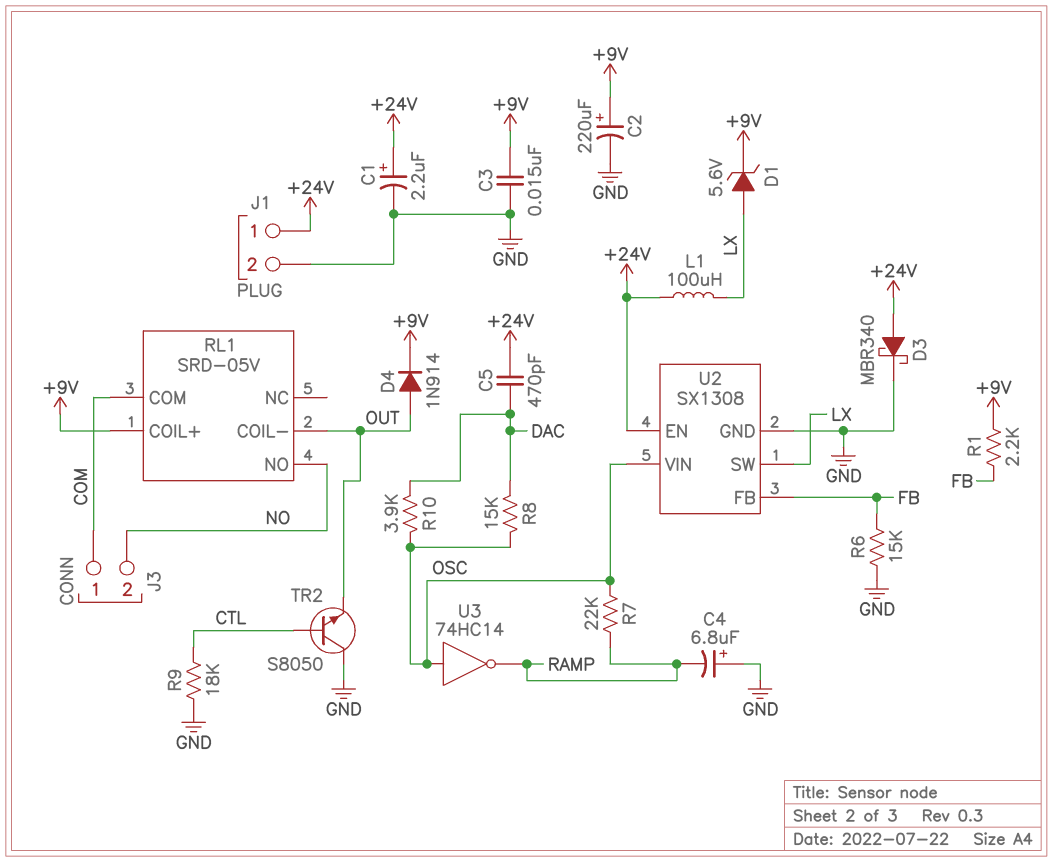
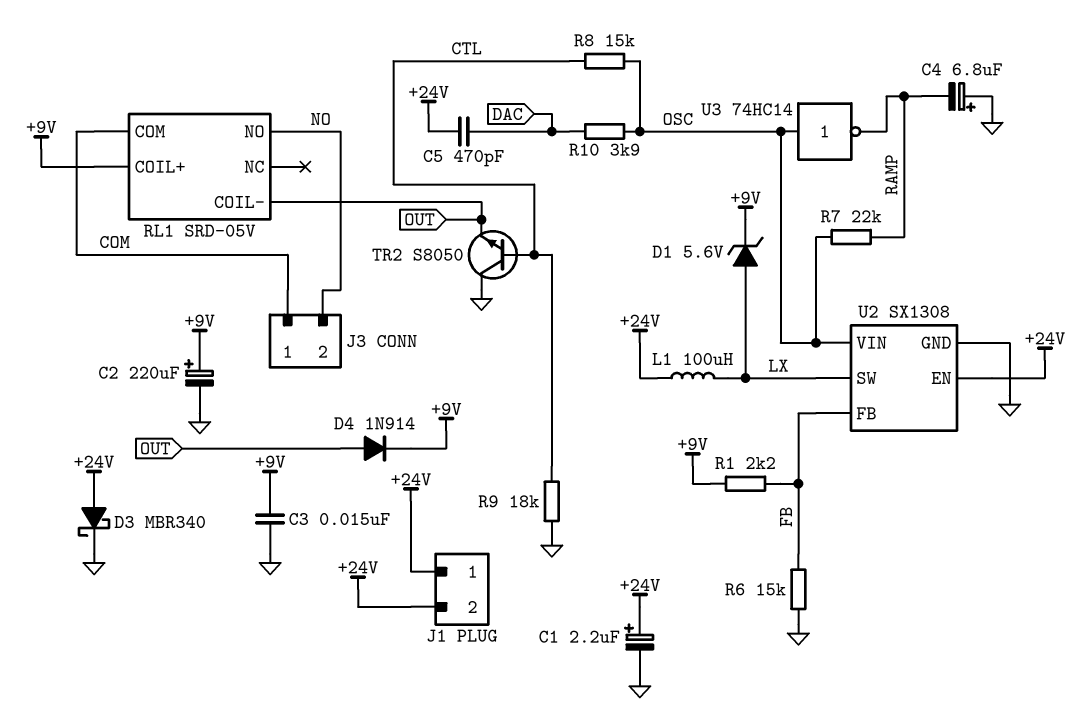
J1 pin 2: GND -> +24V
R8: 15k (DAC, OSC) -> 15k (CTL, OSC)

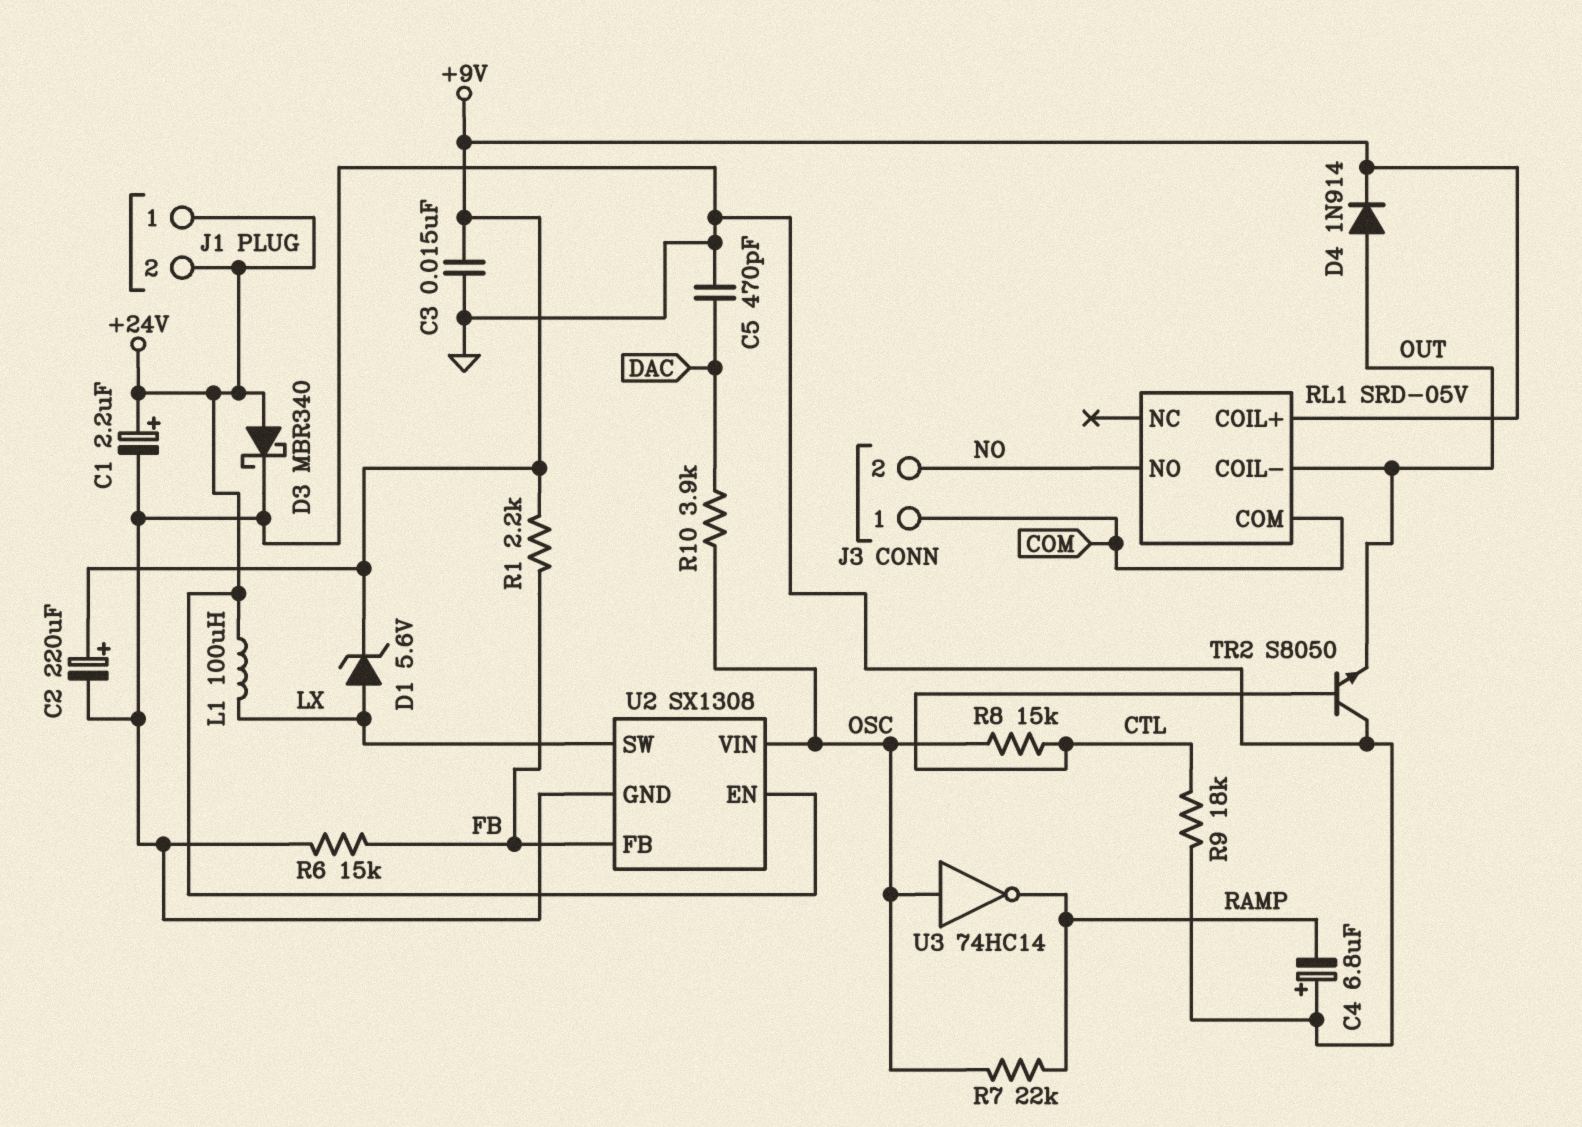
C5: 470pF (+24V, DAC) -> 470pF (DAC, GND)

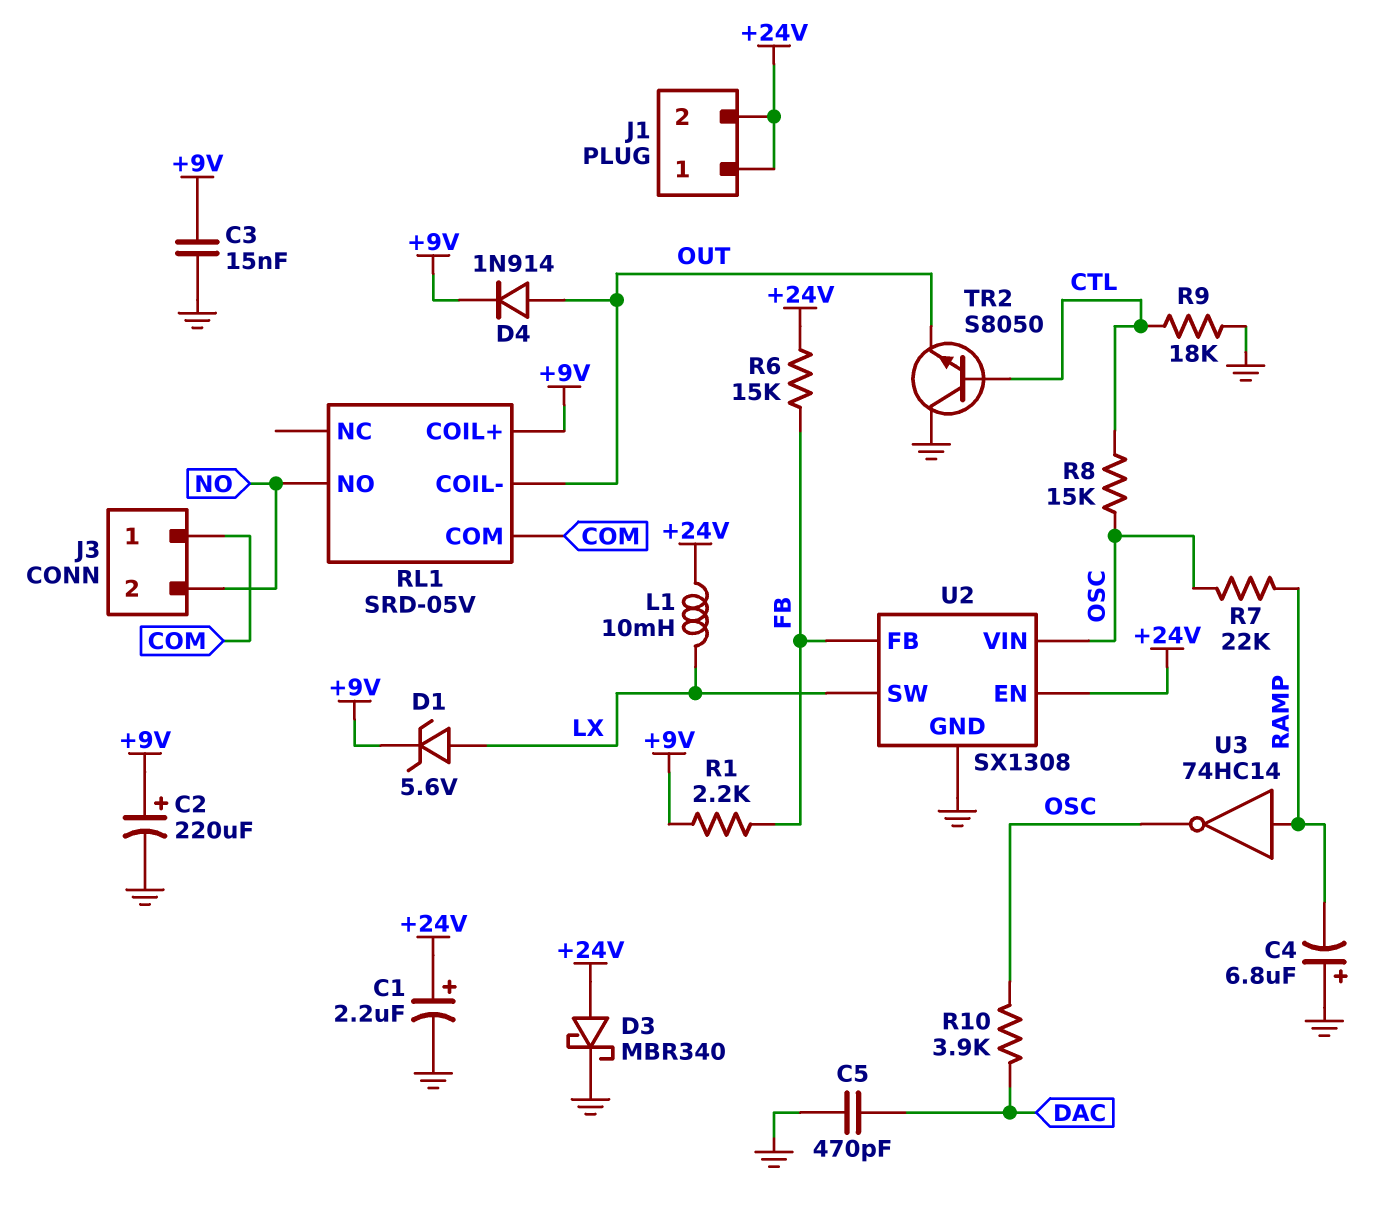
L1: 100uH (+24V, LX) -> 10mH (+24V, LX)
R6: 15k (FB, GND) -> 15k (+24V, FB)
U3: NOT 74HC14 (in OSC, out RAMP) -> NOT 74HC14 (in RAMP, out OSC)

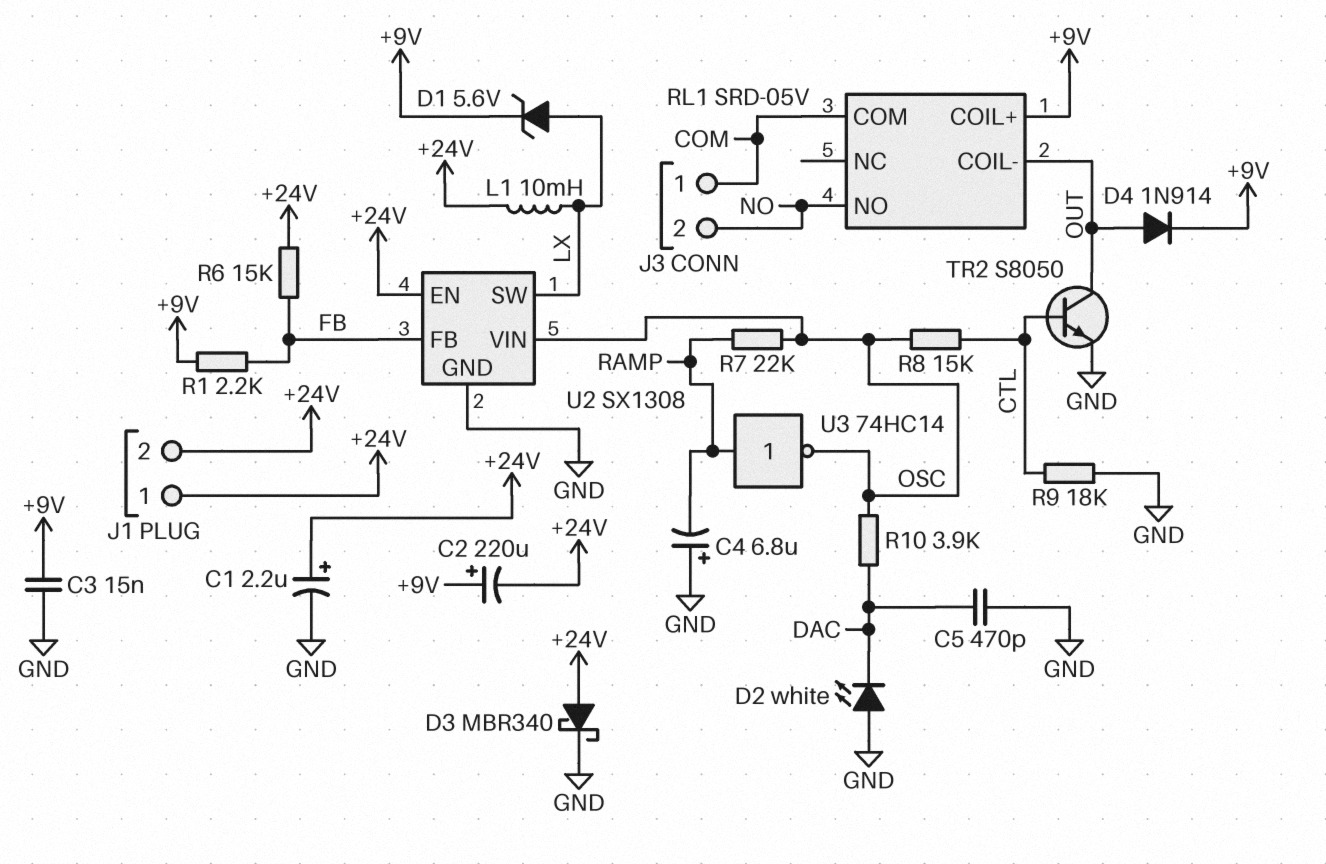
C2: 220uF (plus +9V, minus GND) -> 220uF (plus +9V, minus +24V)
D2: none -> LED white (A GND, K DAC)
TR2: NPN S8050 (B CTL, C GND, E OUT) -> NPN S8050 (B CTL, C OUT, E GND)

